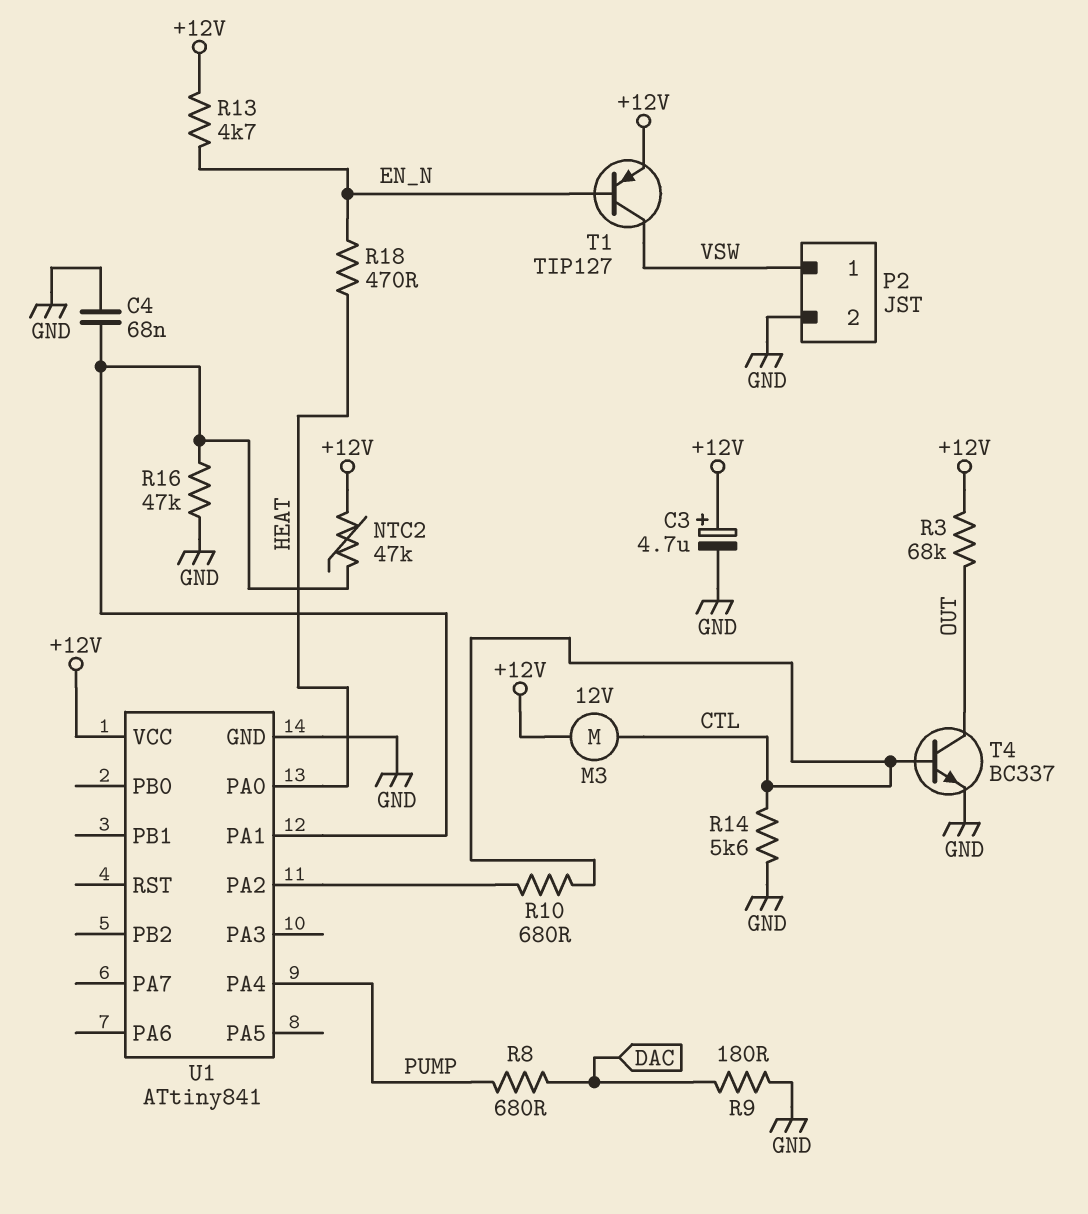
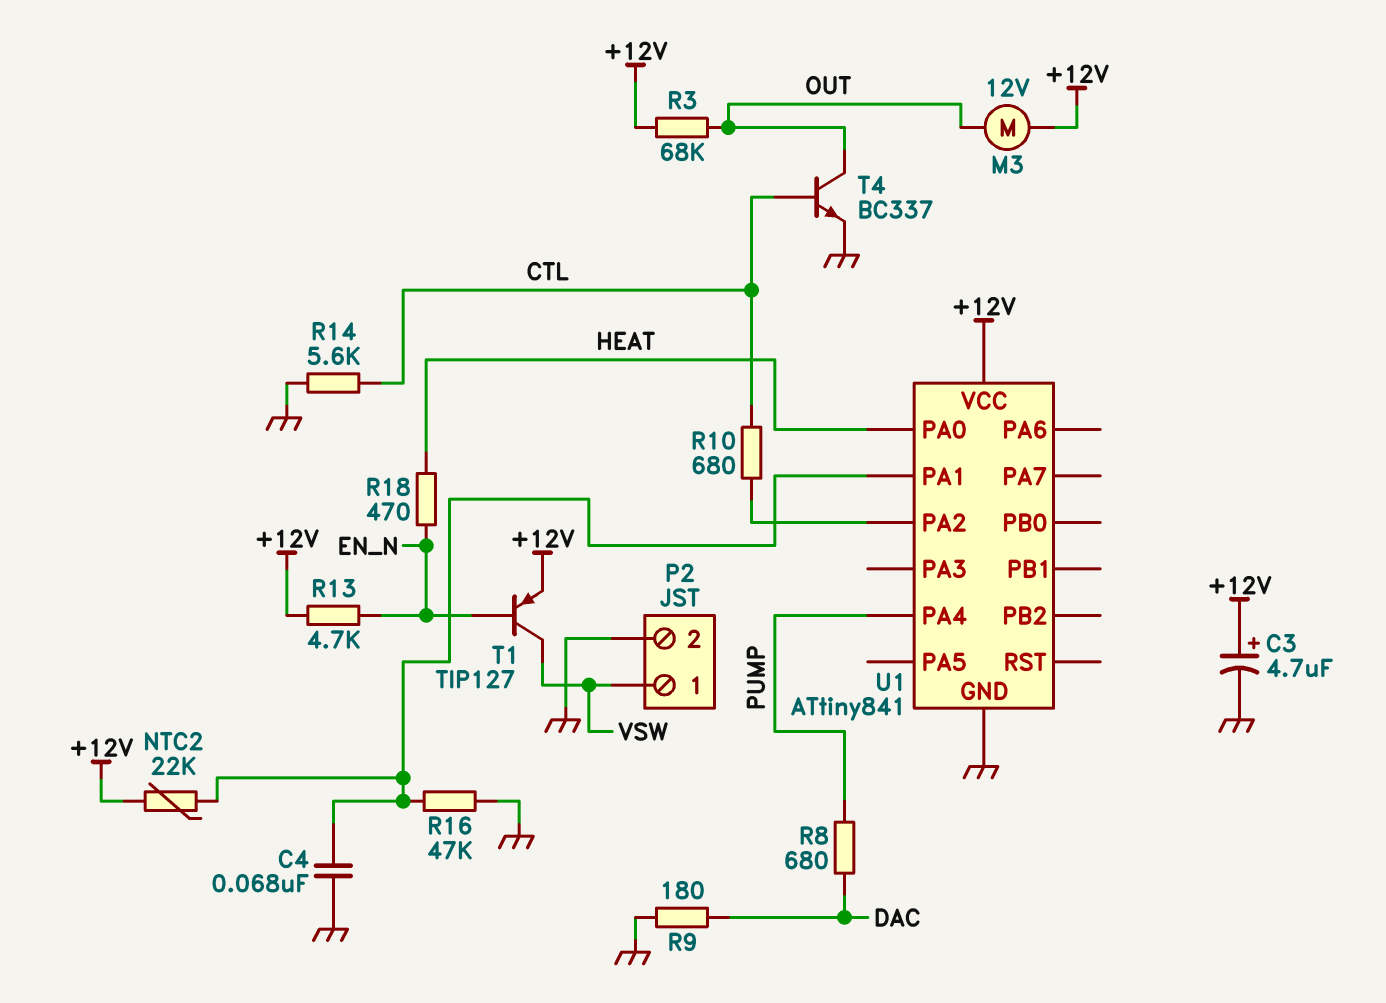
M3: motor 12V (+12V, CTL) -> motor 12V (+12V, OUT)
NTC2: 47k (+12V, U1/PA1) -> 22k (+12V, U1/PA1)

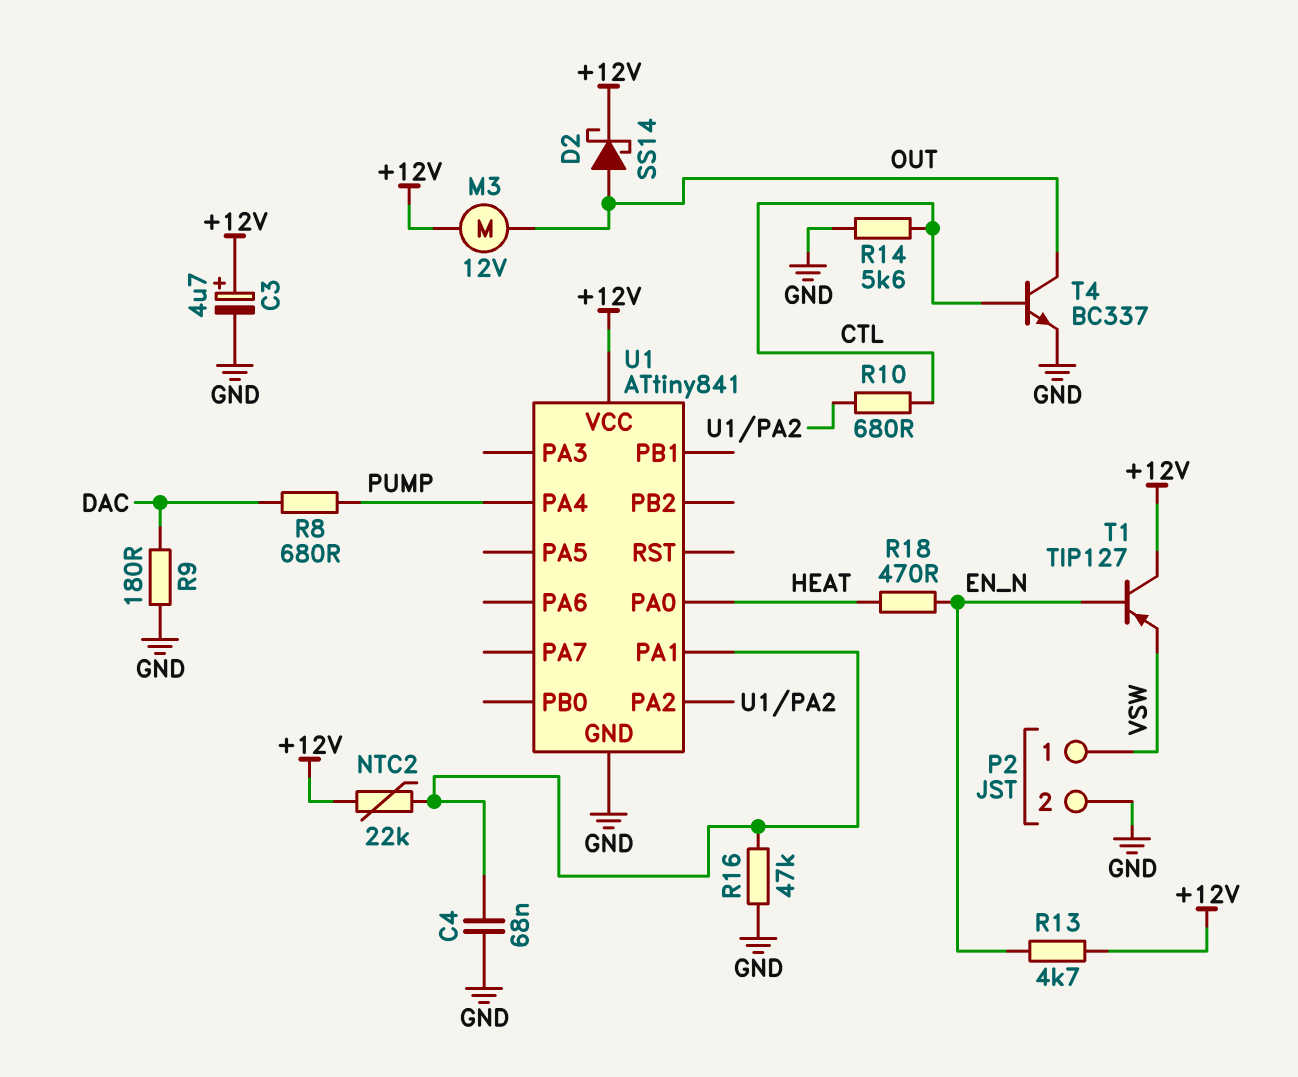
D2: none -> schottky SS14 (A OUT, K +12V)
R3: 68k (+12V, OUT) -> none
T1: PNP TIP127 (B EN_N, C VSW, E +12V) -> PNP TIP127 (B EN_N, C +12V, E VSW)

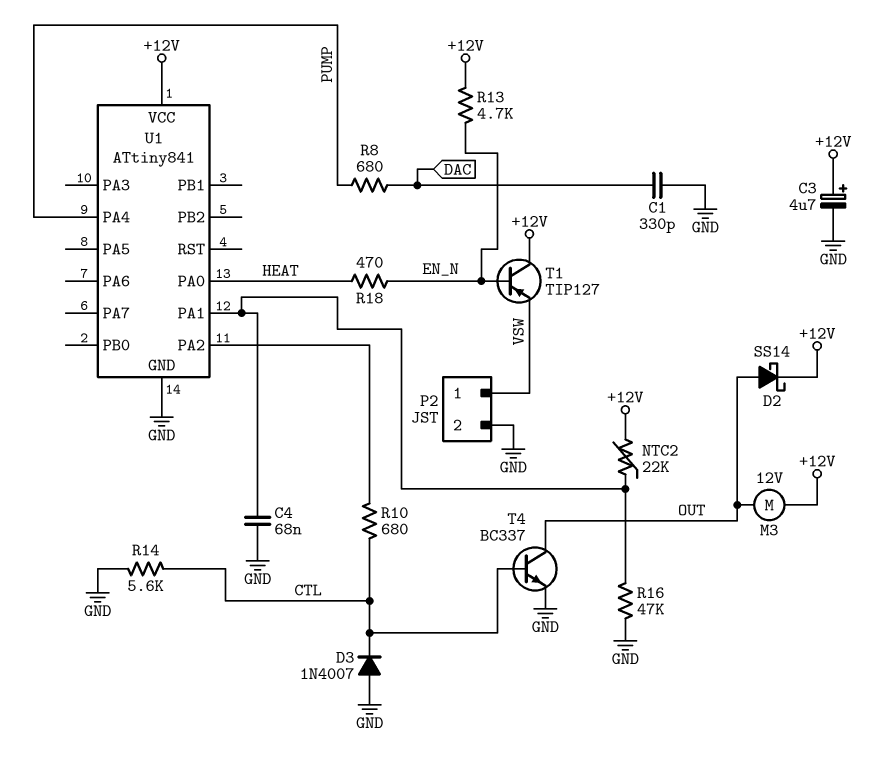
C1: none -> 330pF (DAC, GND)
D3: none -> diode 1N4007 (A GND, K CTL)
R9: 180 (DAC, GND) -> none

